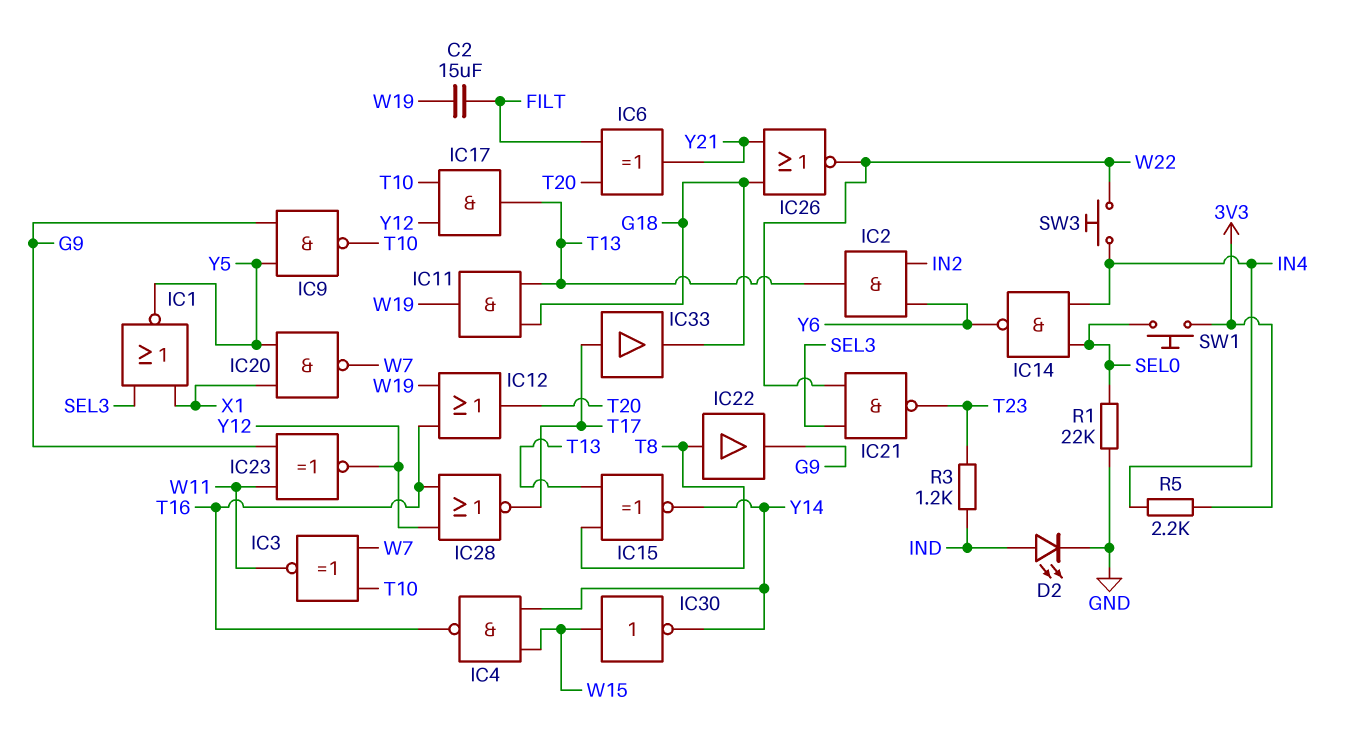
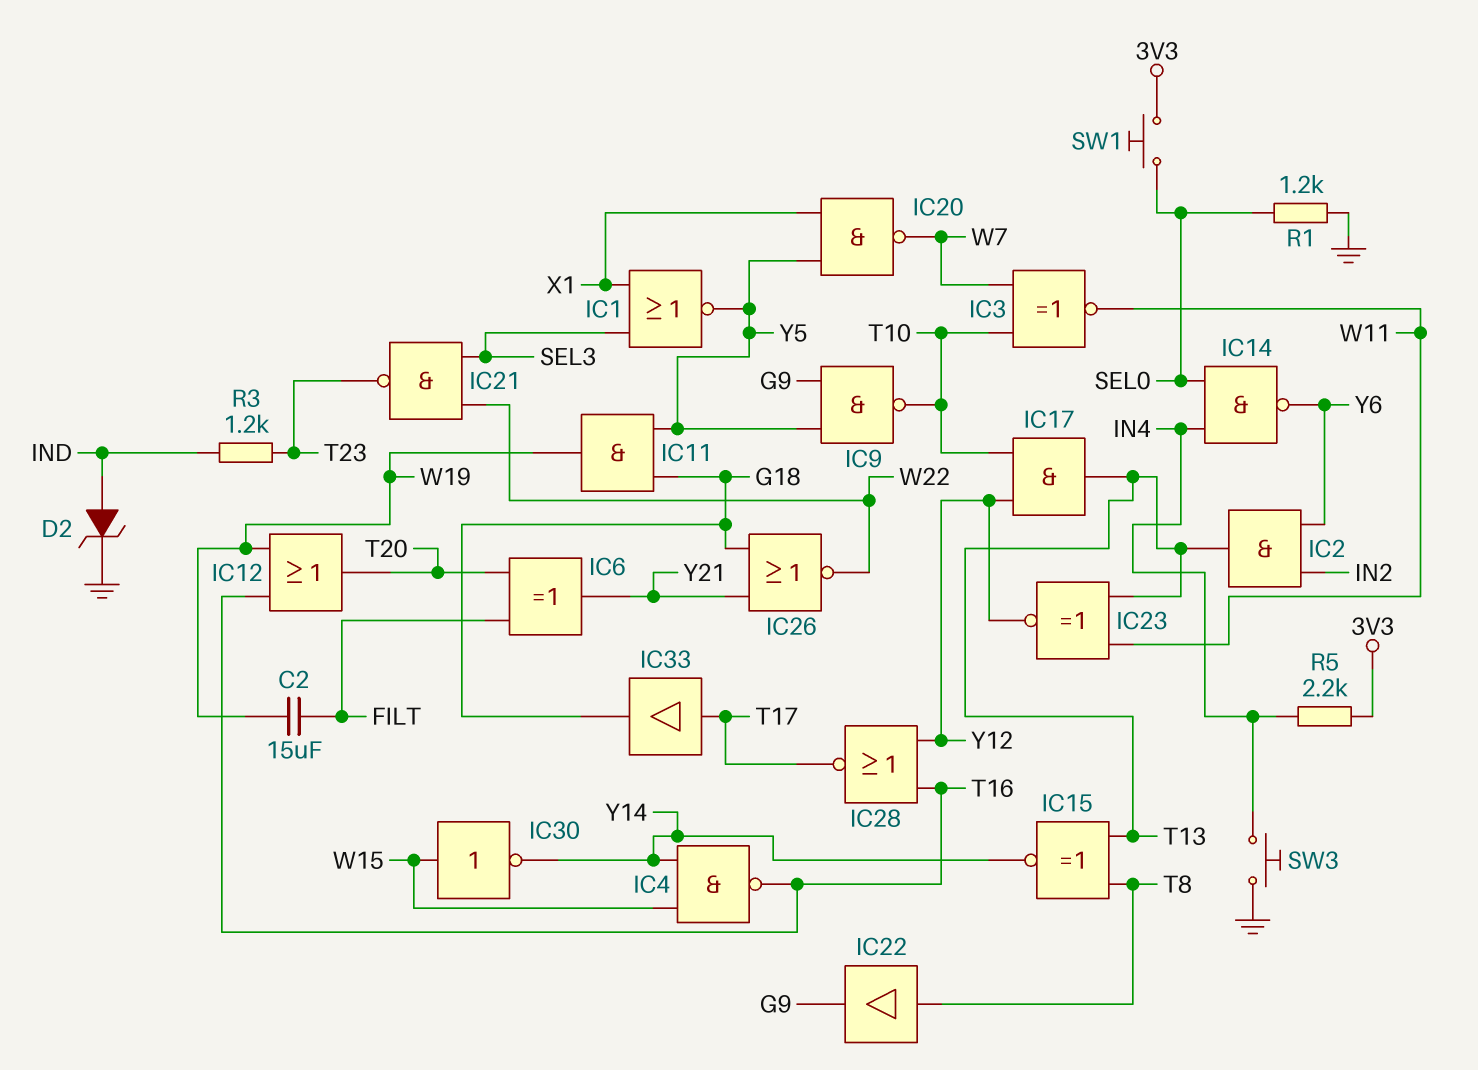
D2: LED (A IND, K GND) -> zener (A IND, K GND)
IC11: AND (in G18, in T13, out W19) -> AND (in G18, in Y5, out W19)
IC23: XNOR (in G9, in W11, out Y12) -> XNOR (in T13, in W11, out Y12)
R1: 22k (GND, SEL0) -> 1.2k (GND, SEL0)
SW3: button (IN4, W22) -> button (GND, IN4)

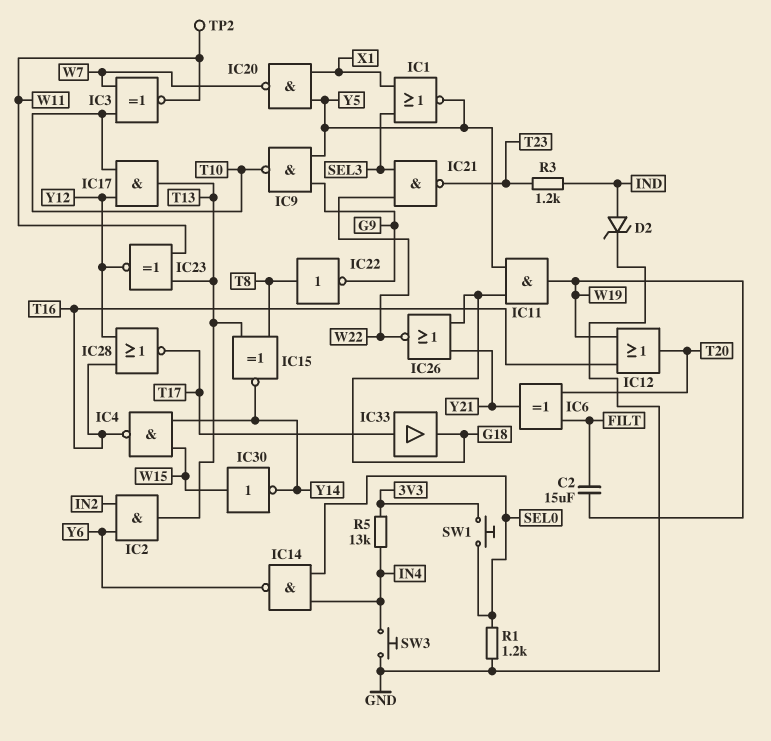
IC22: buffer (in T8, out G9) -> NOT (in T8, out G9)
R5: 2.2k (3V3, IN4) -> 13k (3V3, IN4)
TP2: none -> test point (W11)

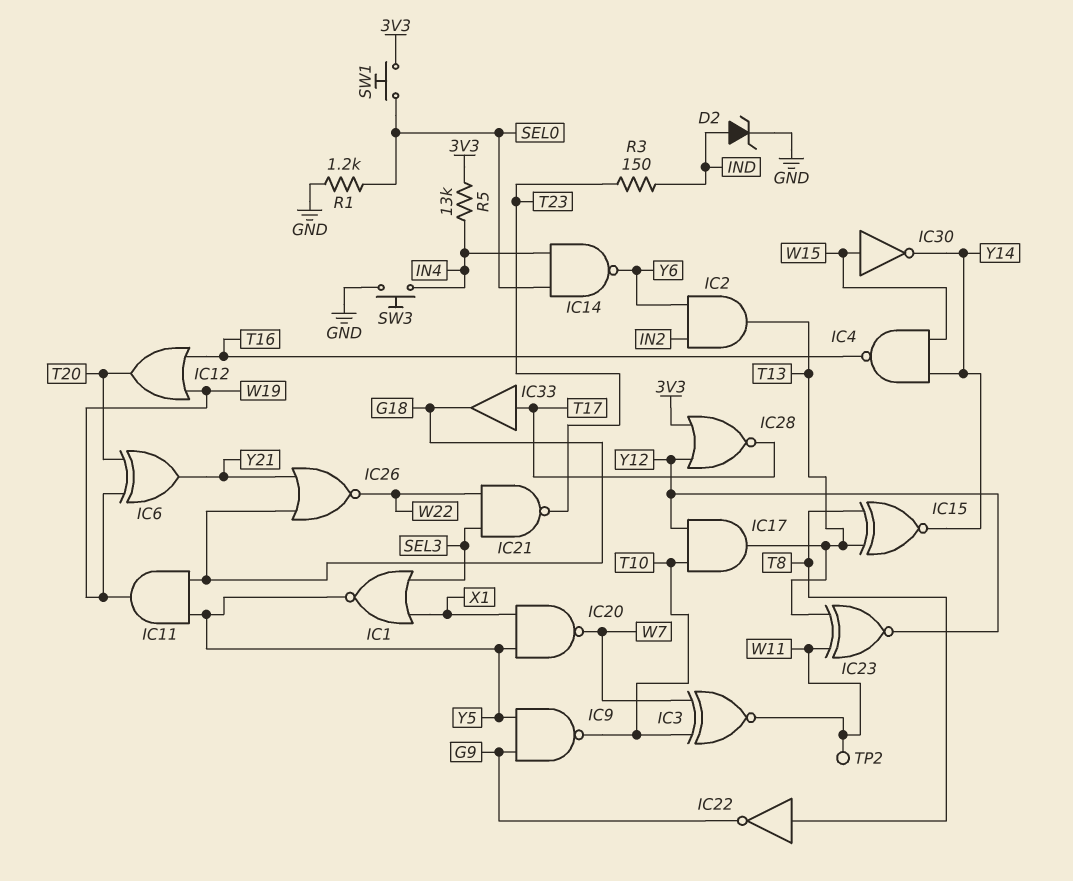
C2: 15uF (FILT, W19) -> none
IC6: XOR (in FILT, in T20, out Y21) -> XOR (in T20, in W19, out Y21)
IC28: NOR (in T16, in Y12, out T17) -> NOR (in 3V3, in Y12, out T17)
R3: 1.2k (IND, T23) -> 150 (IND, T23)

